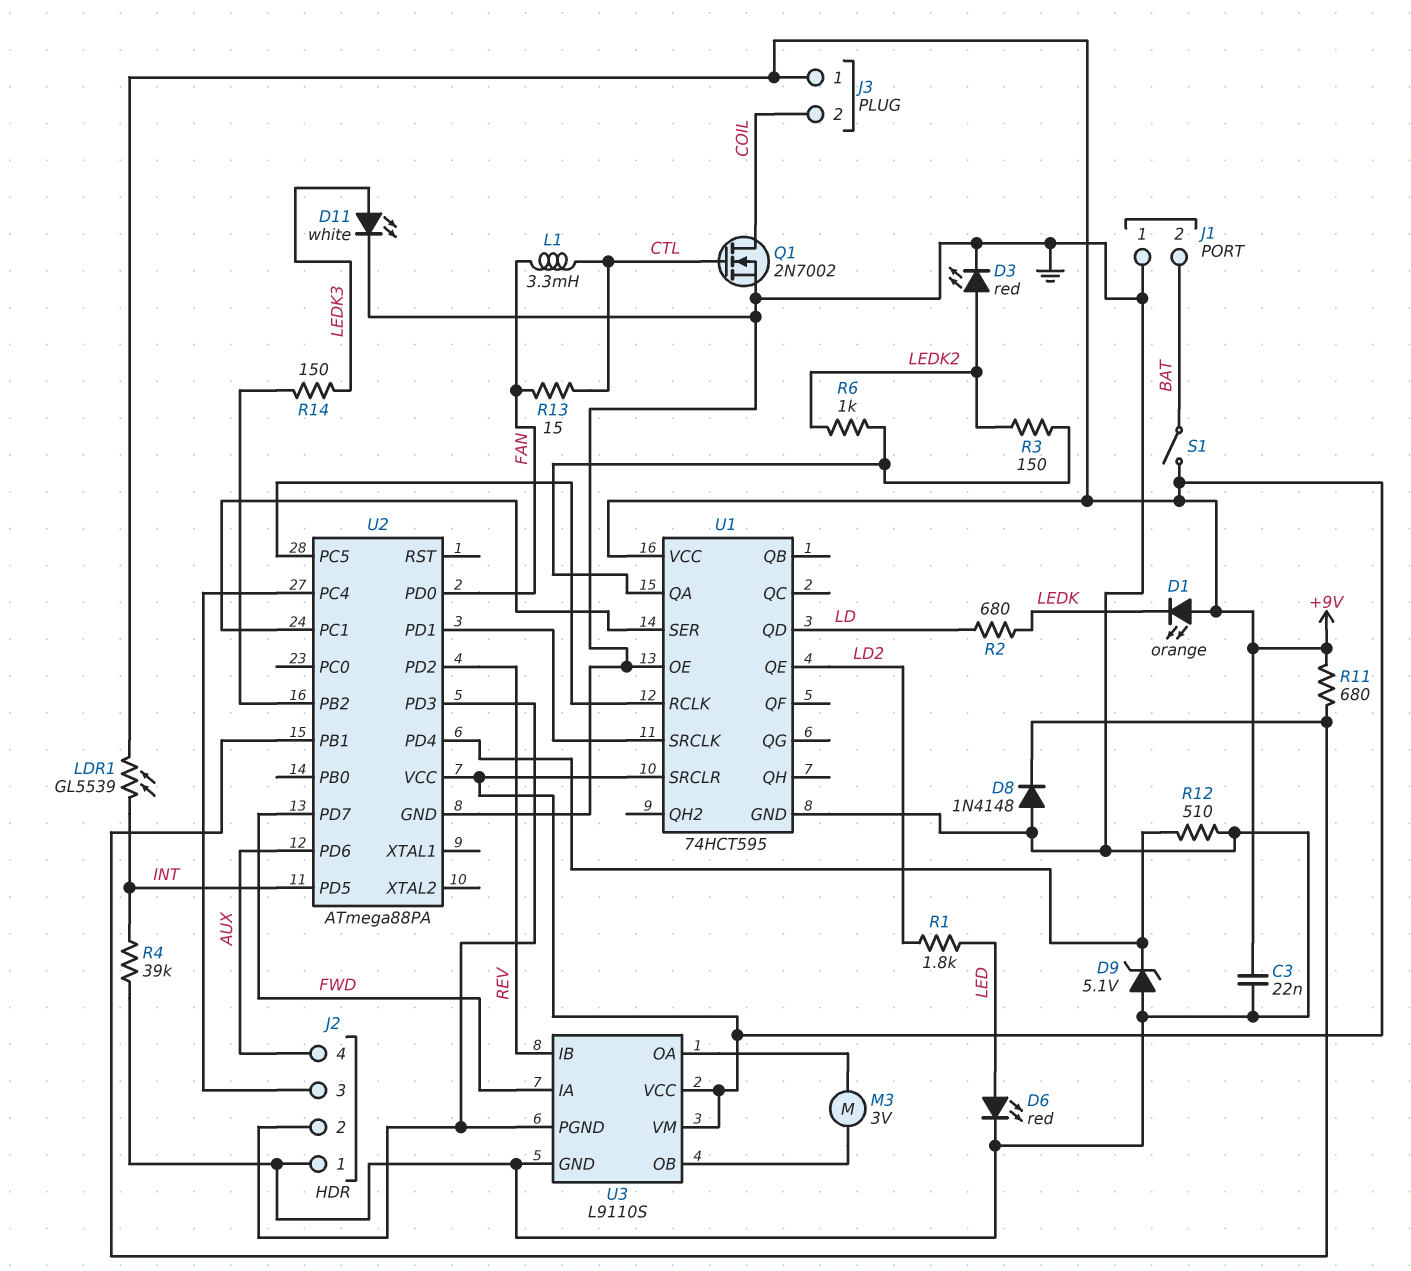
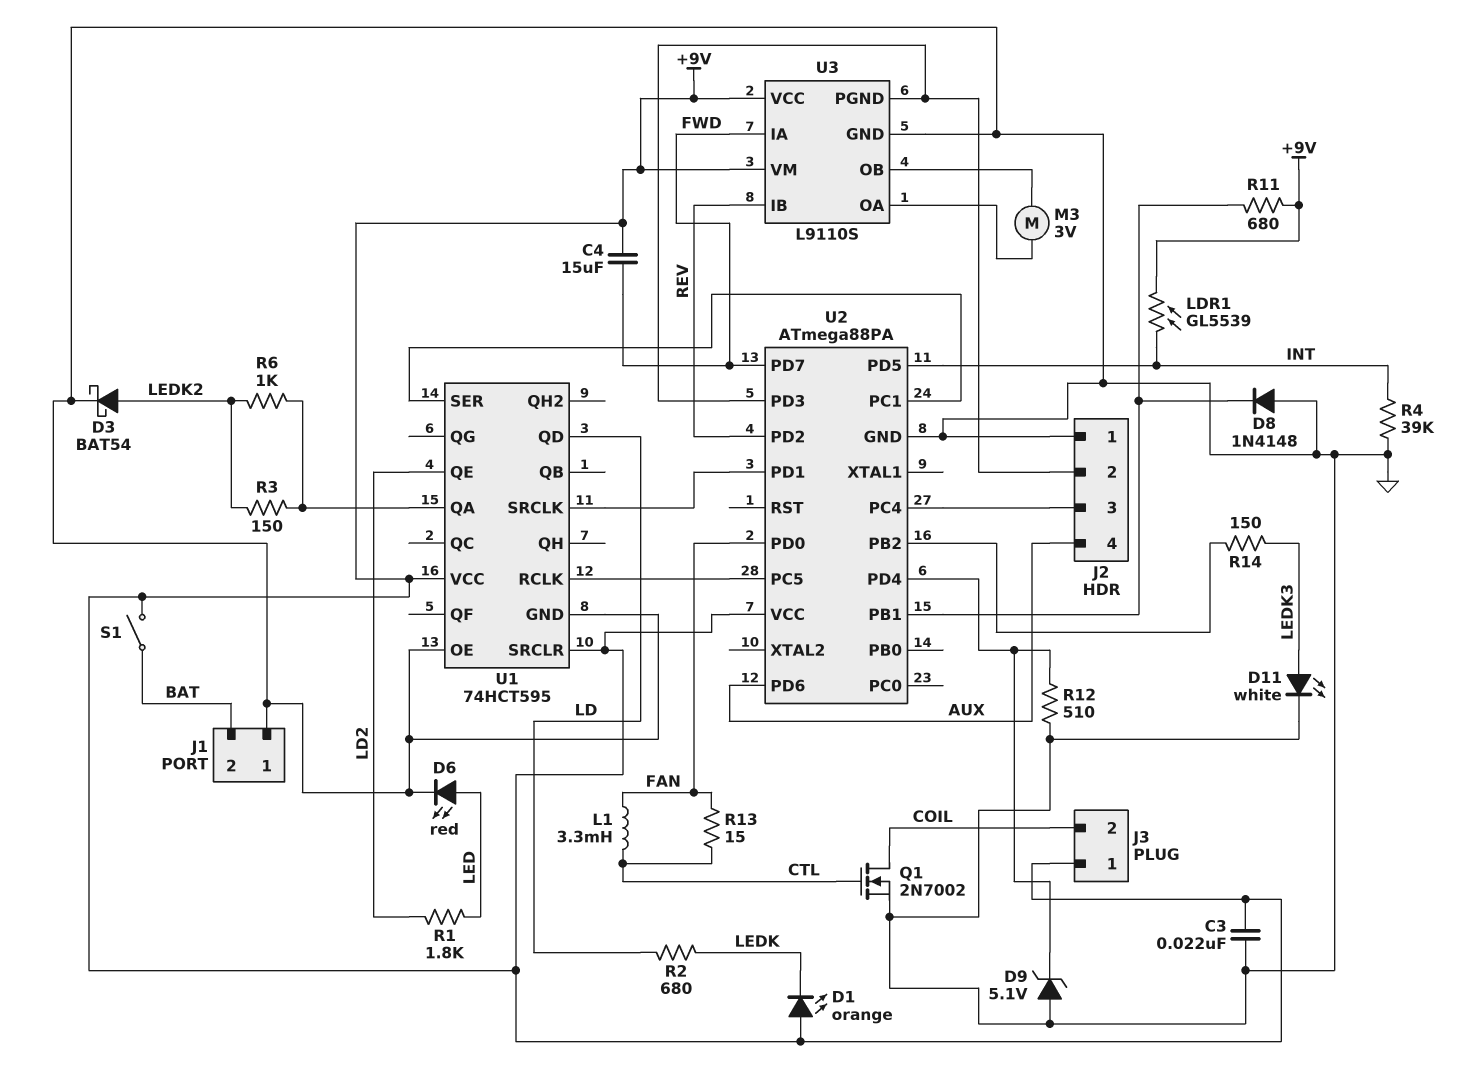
C4: none -> 15uF (+9V, FWD)
D3: LED red (A LEDK2, K GND) -> schottky BAT54 (A LEDK2, K GND)

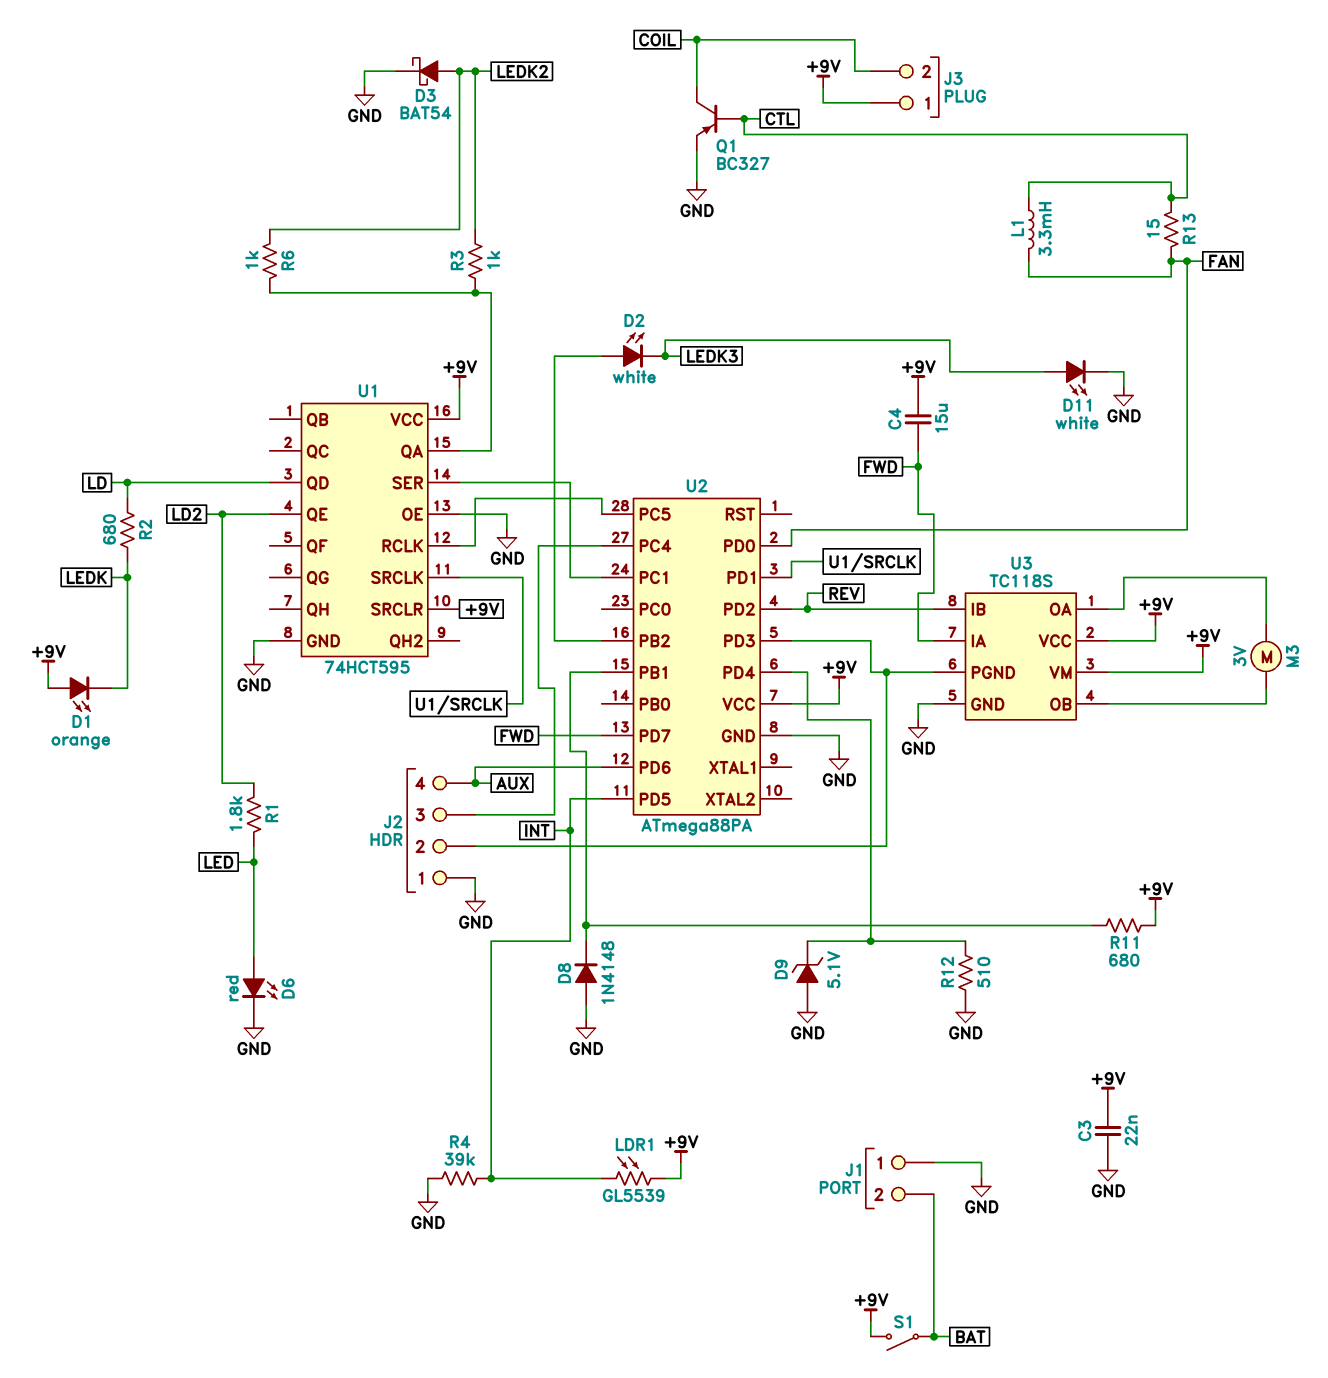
D2: none -> LED white (A U2/PB2, K LEDK3)
Q1: NMOS 2N7002 (G CTL, D COIL, S GND) -> PNP BC327 (B CTL, C COIL, E GND)
R3: 150 (LEDK2, U1/QA) -> 1k (LEDK2, U1/QA)
R14: 150 (LEDK3, U2/PB2) -> none
U3: L9110S -> TC118S

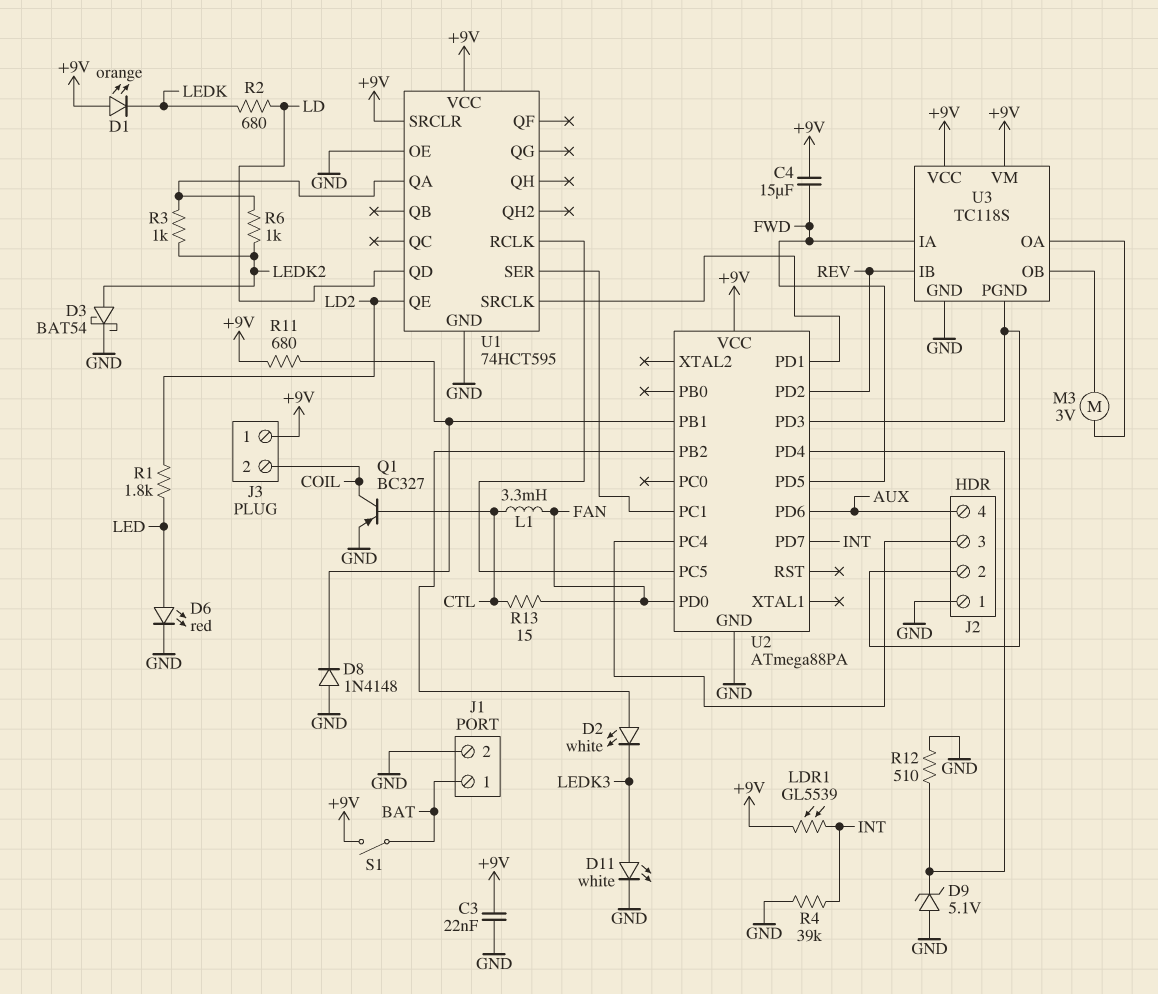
J1 pin 1: GND -> BAT
J1 pin 2: BAT -> GND
U2 pin PD5: INT -> FWD
U2 pin PD7: FWD -> INT

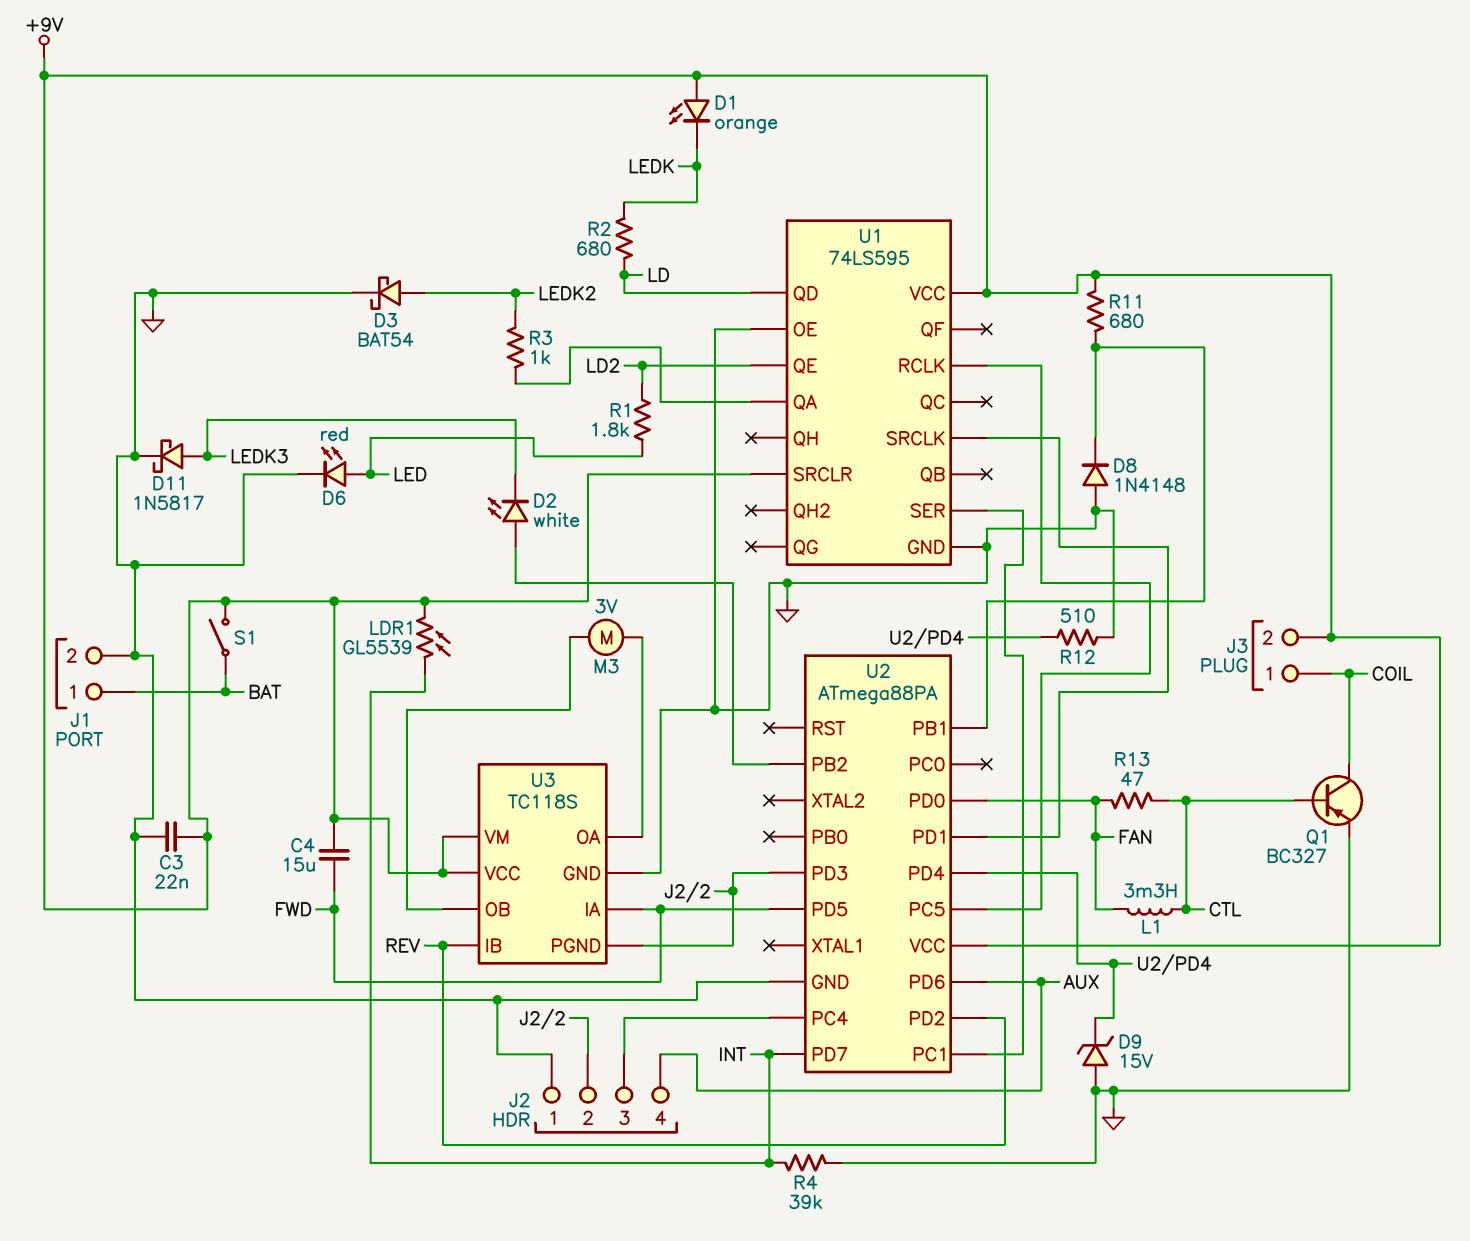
D9: zener 5.1V (A GND, K U2/PD4) -> zener 15V (A GND, K U2/PD4)
D11: LED white (A LEDK3, K GND) -> schottky 1N5817 (A LEDK3, K GND)
J3 pin 1: +9V -> COIL
J3 pin 2: COIL -> +9V
R6: 1k (LEDK2, U1/QA) -> none
R13: 15 (CTL, FAN) -> 47 (CTL, FAN)
U1: 74HCT595 -> 74LS595

